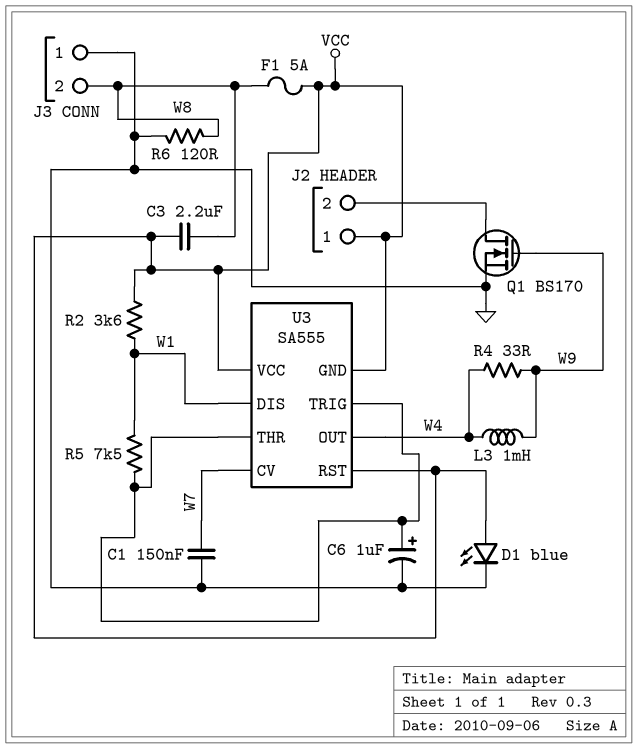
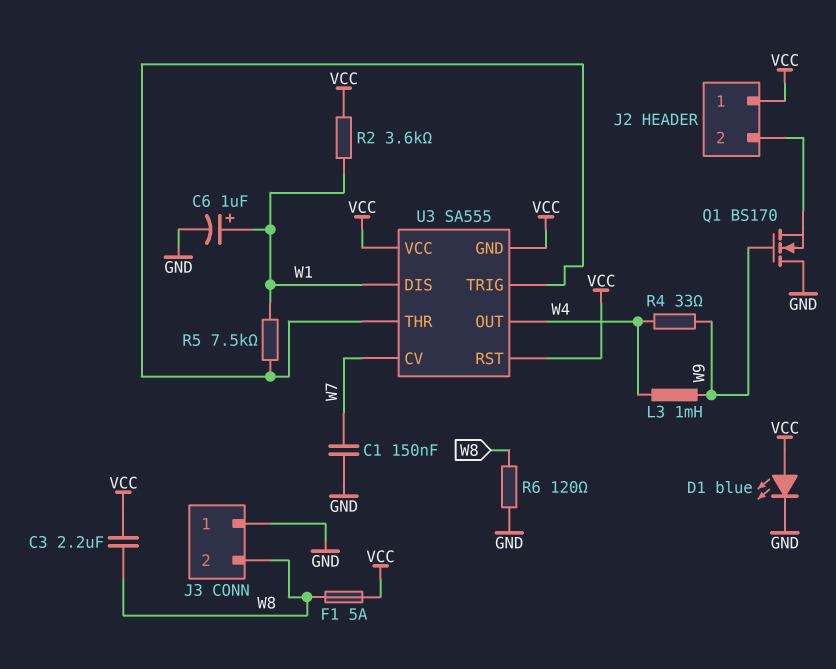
C6: 1uF (plus U3/THR, minus GND) -> 1uF (plus W1, minus GND)
Q1: NMOS BS170 (G W9, D J2/2, S GND) -> NMOS BS170 (G W9, D GND, S J2/2)

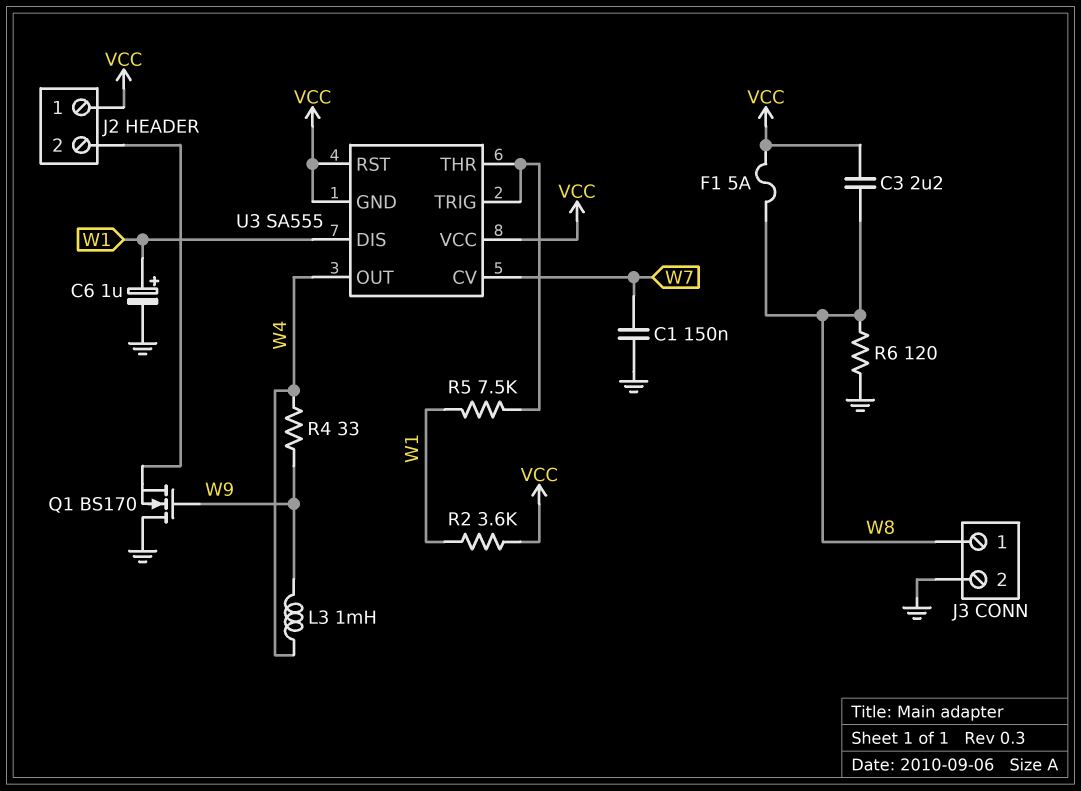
D1: LED blue (A VCC, K GND) -> none
J3 pin 1: GND -> W8
J3 pin 2: W8 -> GND

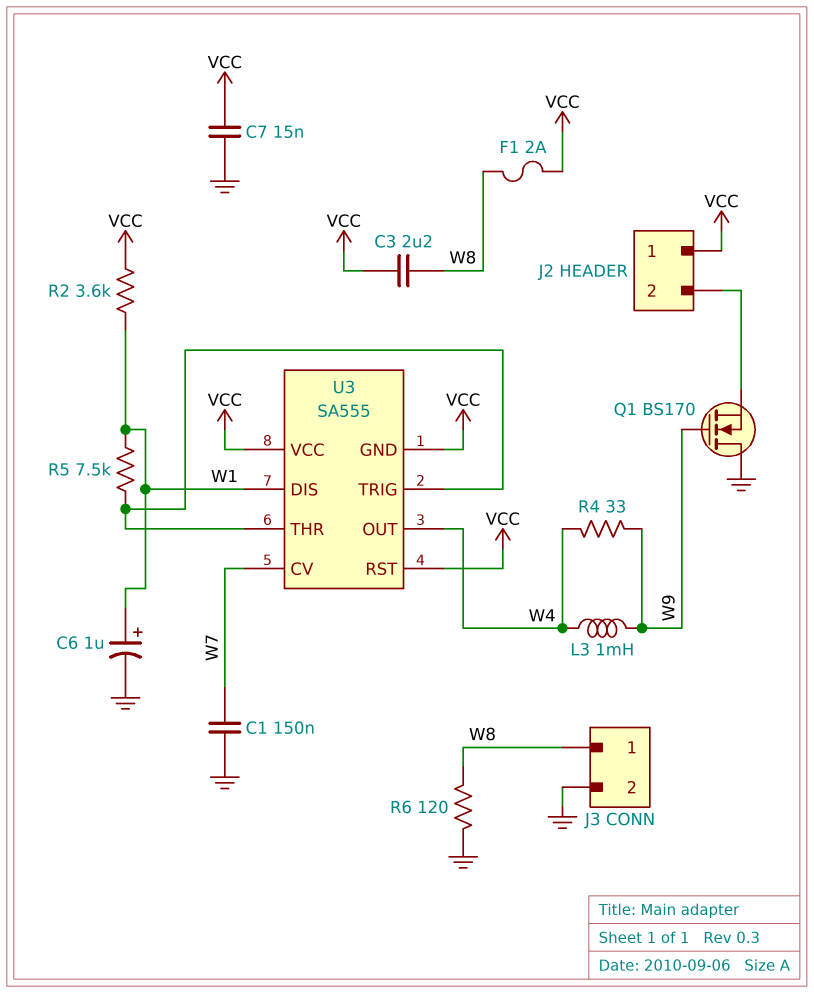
C7: none -> 15nF (GND, VCC)
F1: 5A (VCC, W8) -> 2A (VCC, W8)

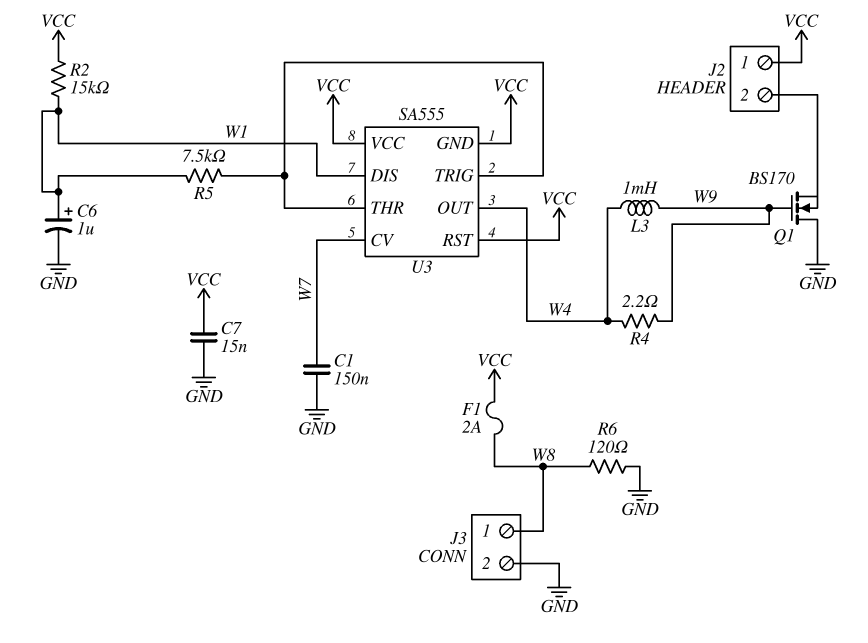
C3: 2.2uF (VCC, W8) -> none
R2: 3.6k (VCC, W1) -> 15k (VCC, W1)
R4: 33 (W4, W9) -> 2.2 (W4, W9)

